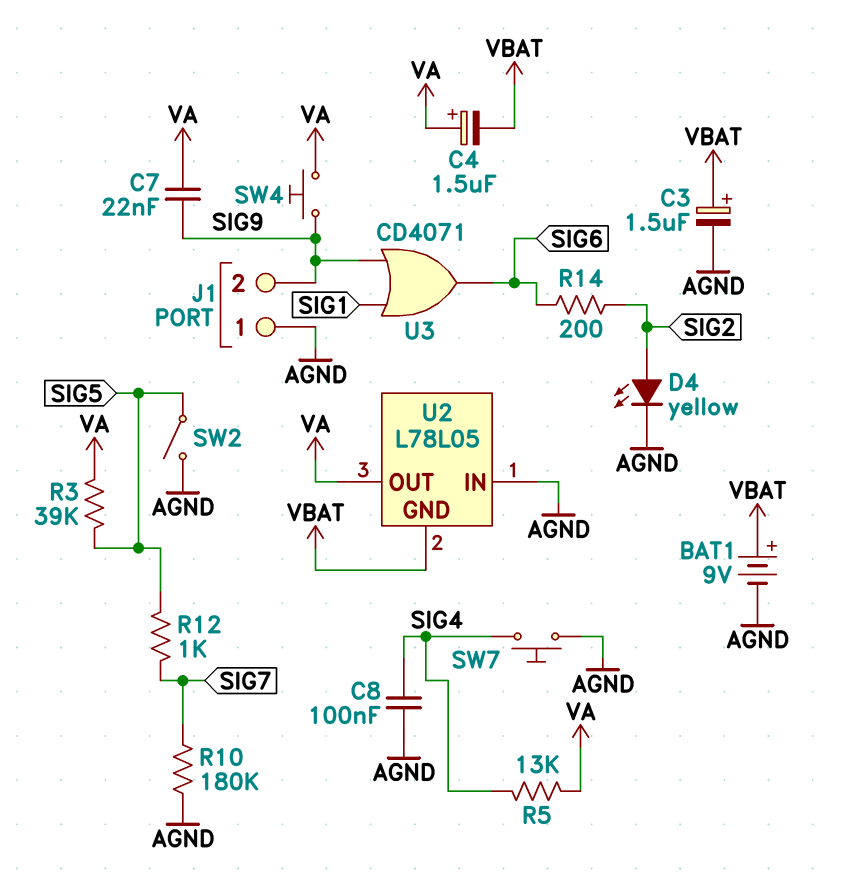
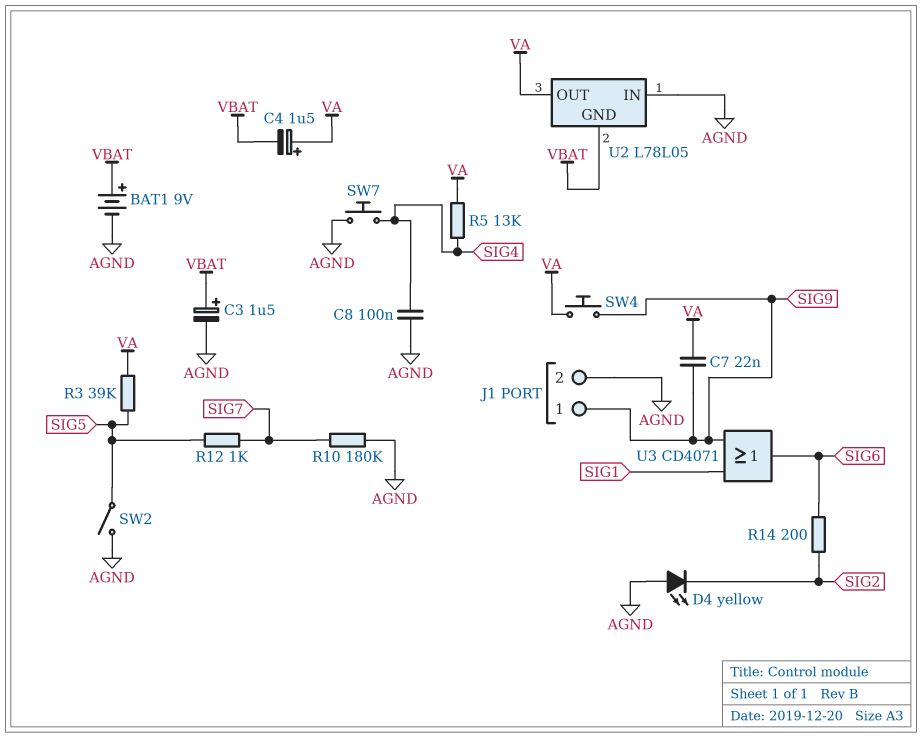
D4: LED yellow (A SIG2, K AGND) -> LED yellow (A AGND, K SIG2)
J1 pin 1: AGND -> SIG9
J1 pin 2: SIG9 -> AGND

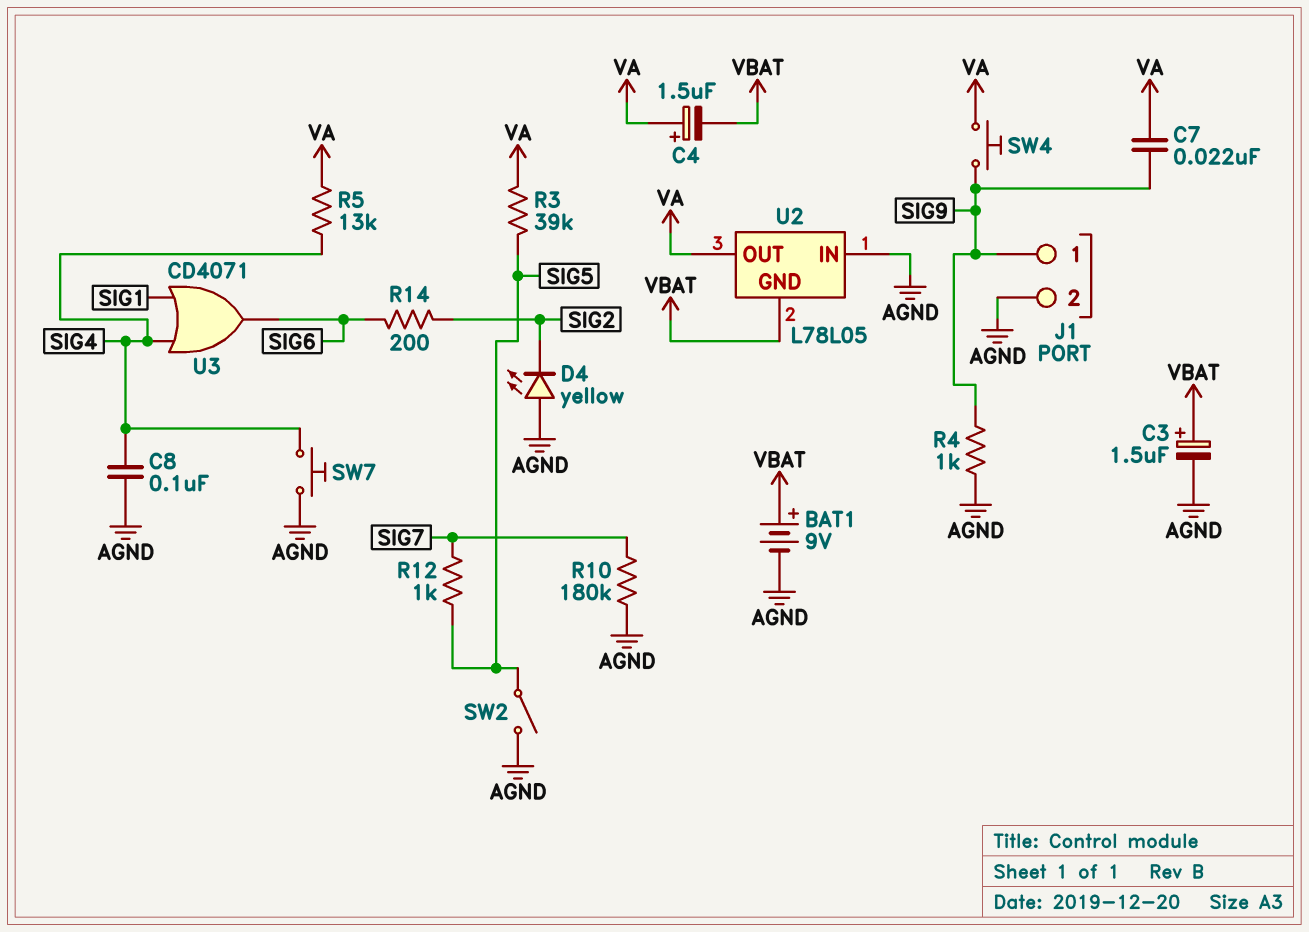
R4: none -> 1k (AGND, SIG9)
U3: OR CD4071 (in SIG1, in SIG9, out SIG6) -> OR CD4071 (in SIG1, in SIG4, out SIG6)

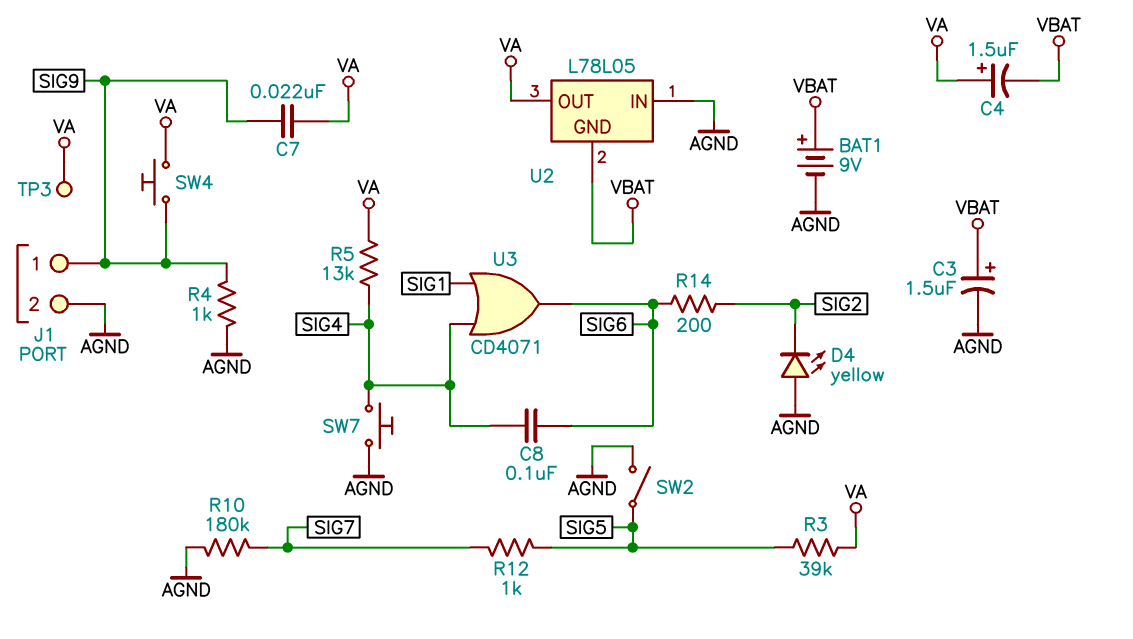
C8: 100nF (AGND, SIG4) -> 100nF (SIG4, SIG6)
TP3: none -> test point (VA)

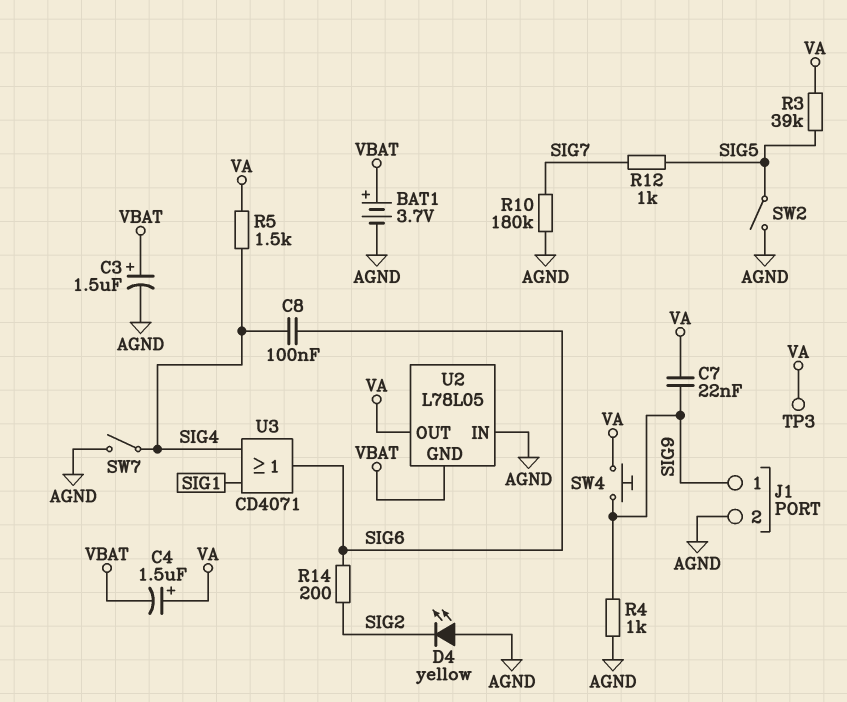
BAT1: 9V (plus VBAT, minus AGND) -> 3.7V (plus VBAT, minus AGND)
R5: 13k (SIG4, VA) -> 1.5k (SIG4, VA)
SW7: button (AGND, SIG4) -> switch (AGND, SIG4)

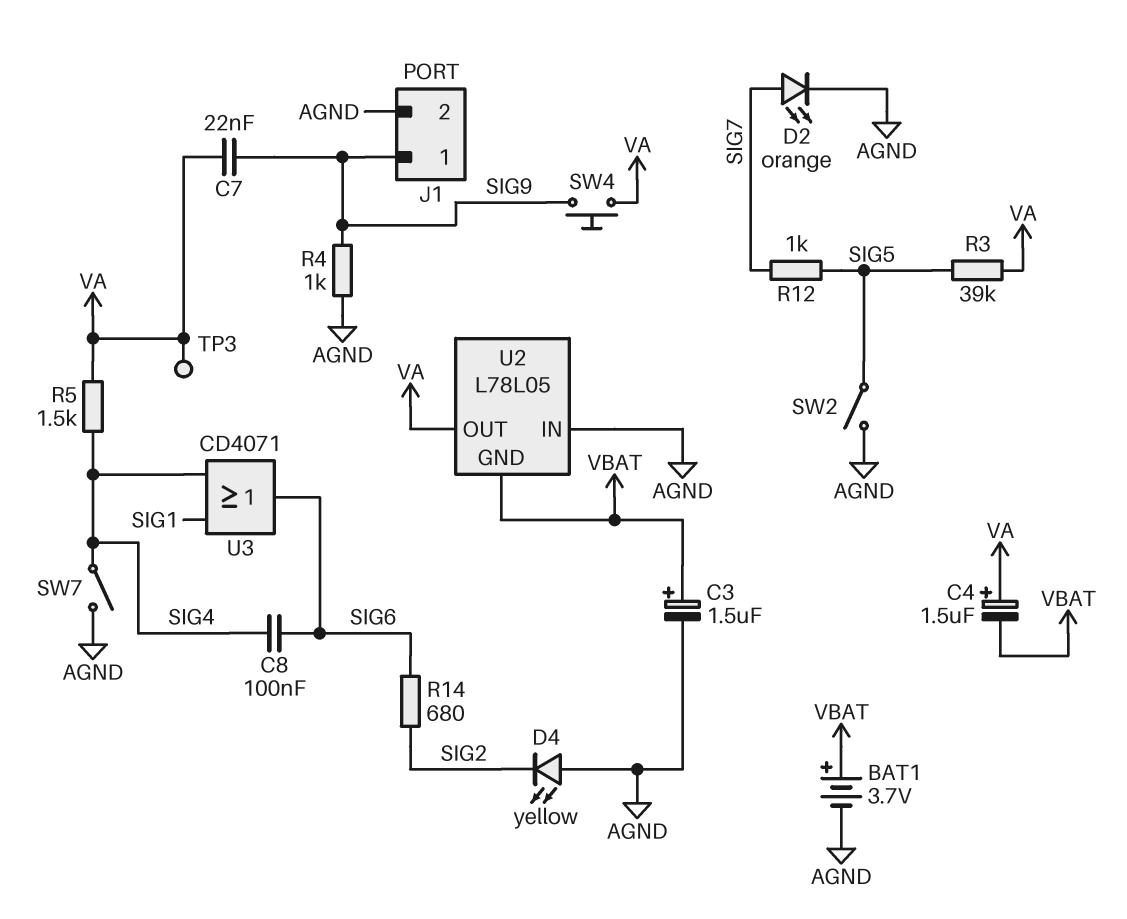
D2: none -> LED orange (A SIG7, K AGND)
R10: 180k (AGND, SIG7) -> none
R14: 200 (SIG2, SIG6) -> 680 (SIG2, SIG6)

